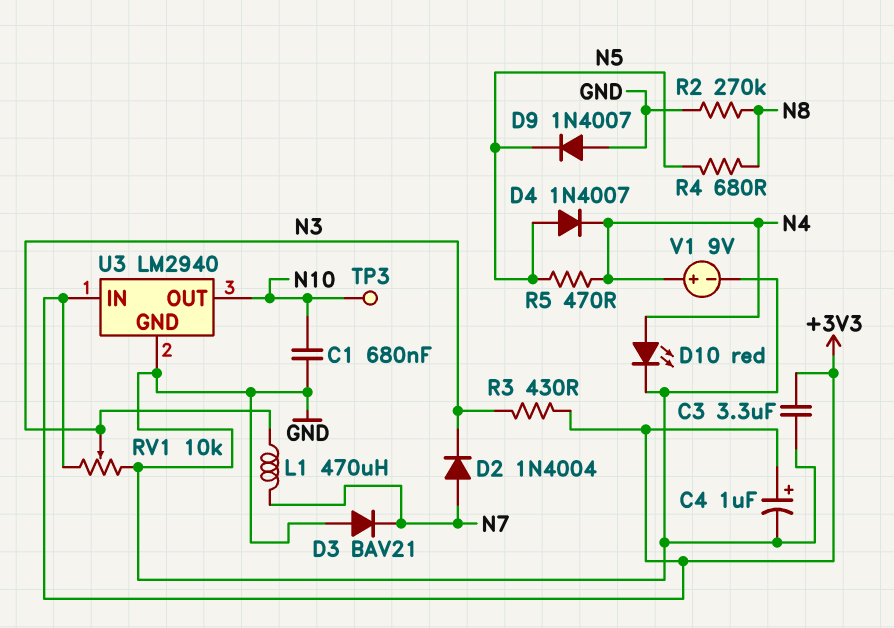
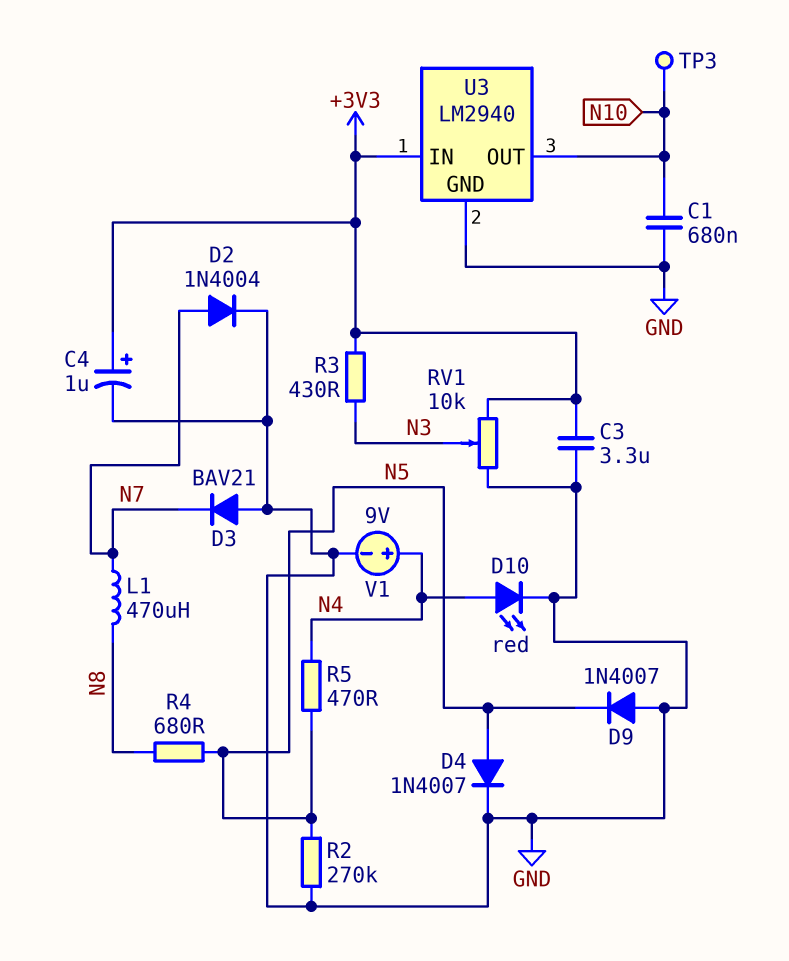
D2: diode 1N4004 (A N7, K N3) -> diode 1N4004 (A N7, K GND)
D4: diode 1N4007 (A N5, K N4) -> diode 1N4007 (A N5, K GND)
L1: 470uH (N3, N7) -> 470uH (N7, N8)
R2: 270k (GND, N8) -> 270k (GND, N5)

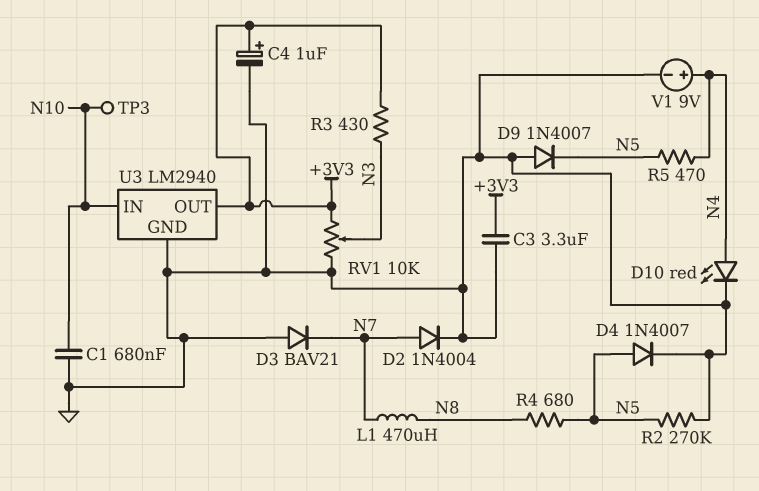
U3 pin IN: +3V3 -> N10
U3 pin OUT: N10 -> +3V3

